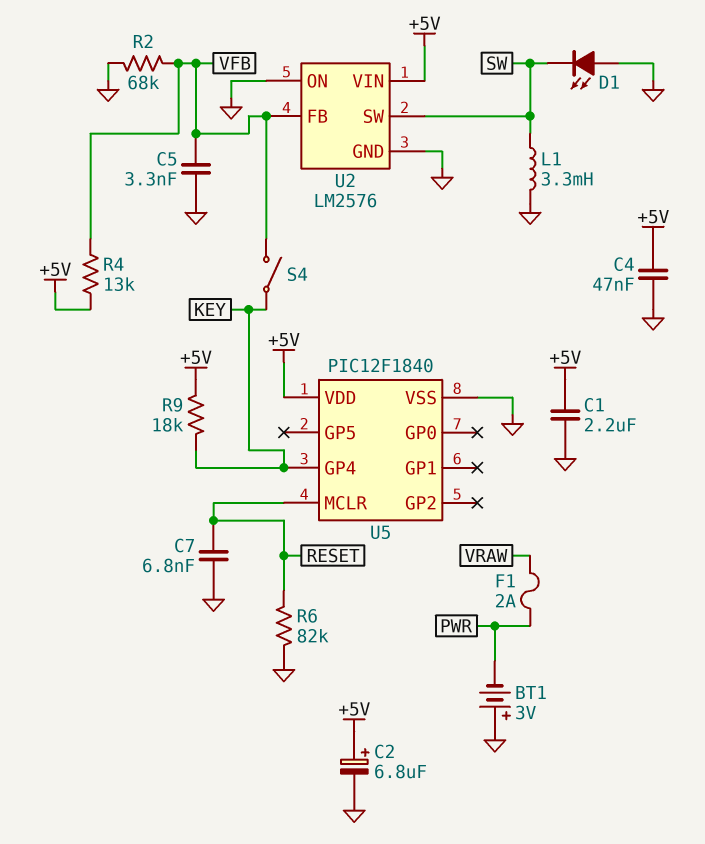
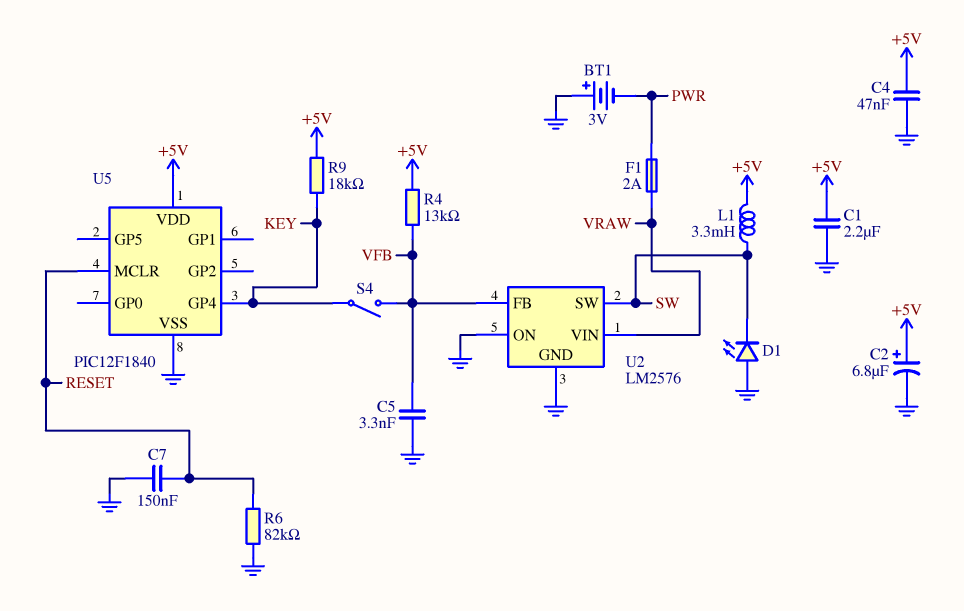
C7: 6.8nF (GND, RESET) -> 150nF (GND, RESET)
L1: 3.3mH (GND, SW) -> 3.3mH (+5V, SW)
R2: 68k (GND, VFB) -> none
U2 pin VIN: +5V -> VRAW

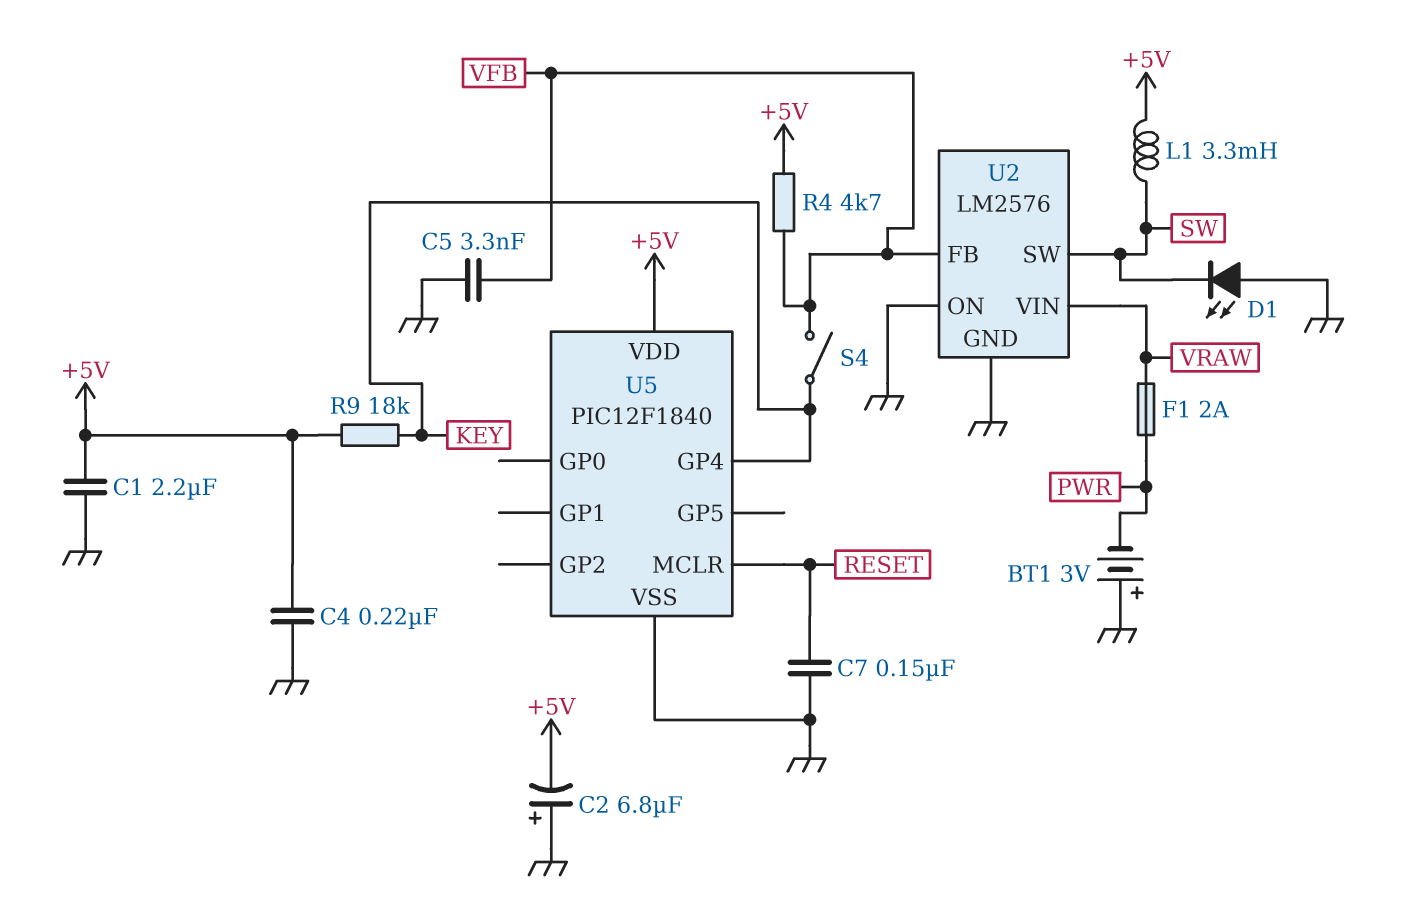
C2: 6.8uF (plus +5V, minus GND) -> 6.8uF (plus GND, minus +5V)
C4: 47nF (+5V, GND) -> 220nF (+5V, GND)
R4: 13k (+5V, VFB) -> 4.7k (+5V, VFB)
R6: 82k (GND, RESET) -> none

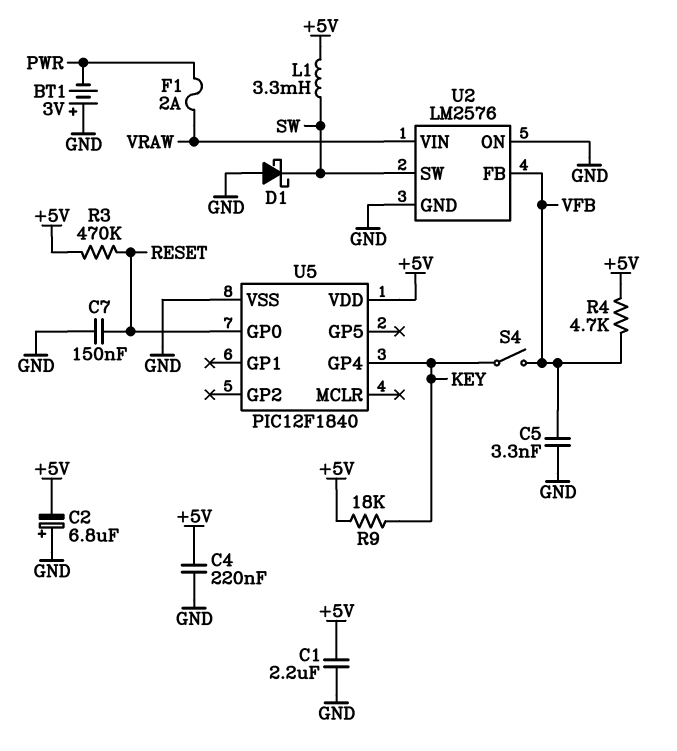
D1: LED (A GND, K SW) -> schottky (A GND, K SW)
R3: none -> 470k (+5V, RESET)
U5 pin GP0: none -> RESET
U5 pin MCLR: RESET -> none

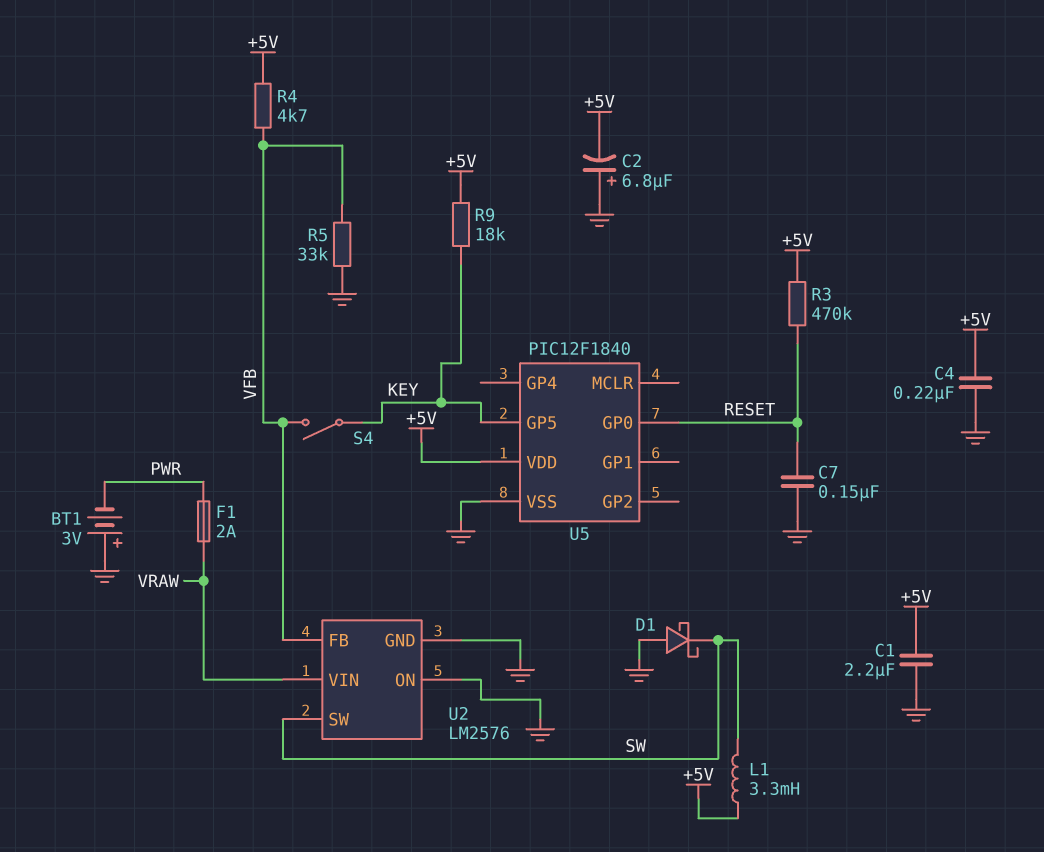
C5: 3.3nF (GND, VFB) -> none
R5: none -> 33k (GND, VFB)
U5 pin GP4: KEY -> none
U5 pin GP5: none -> KEY

